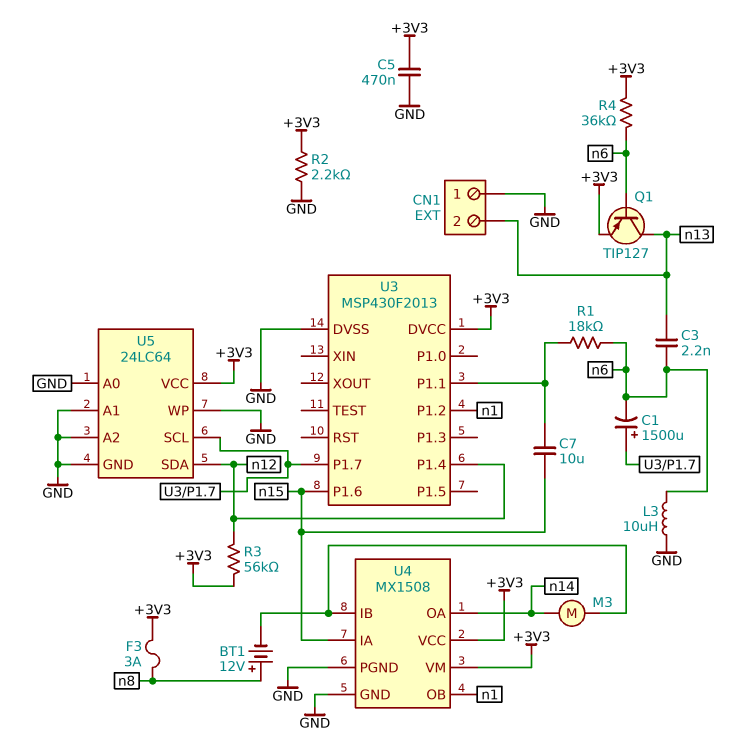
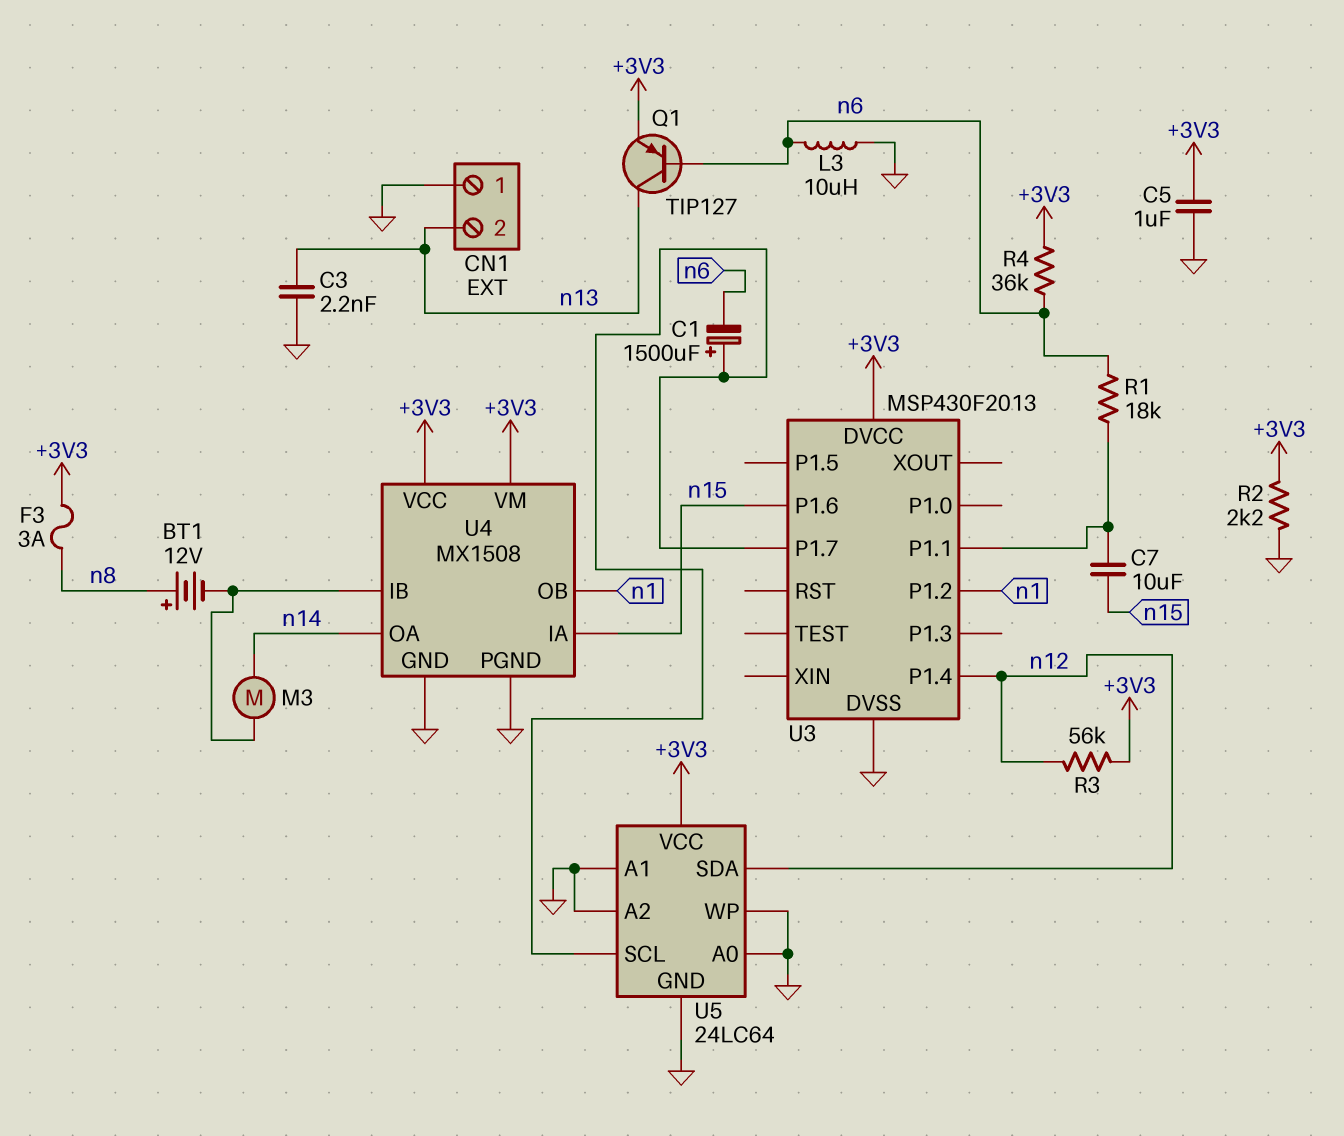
C3: 2.2nF (n6, n13) -> 2.2nF (GND, n13)
C5: 470nF (+3V3, GND) -> 1uF (+3V3, GND)

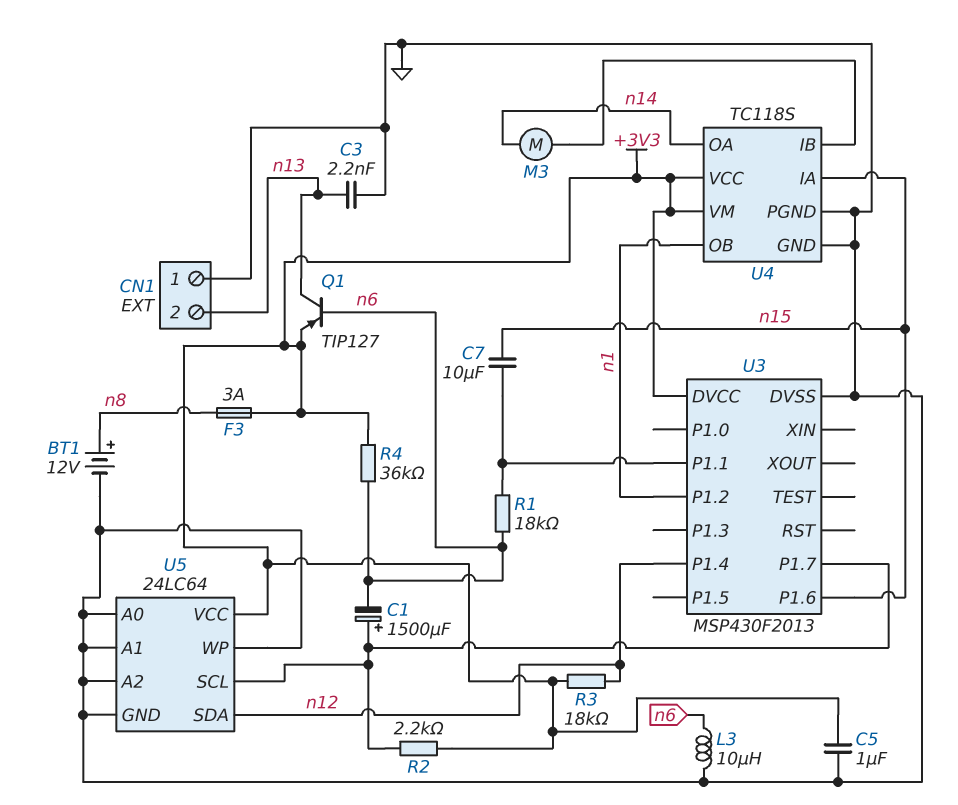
BT1: 12V (plus n8, minus U4/IB) -> 12V (plus n8, minus GND)
R2: 2.2k (+3V3, GND) -> 2.2k (+3V3, U3/P1.7)
R3: 56k (+3V3, n12) -> 18k (+3V3, n12)
U4: MX1508 -> TC118S

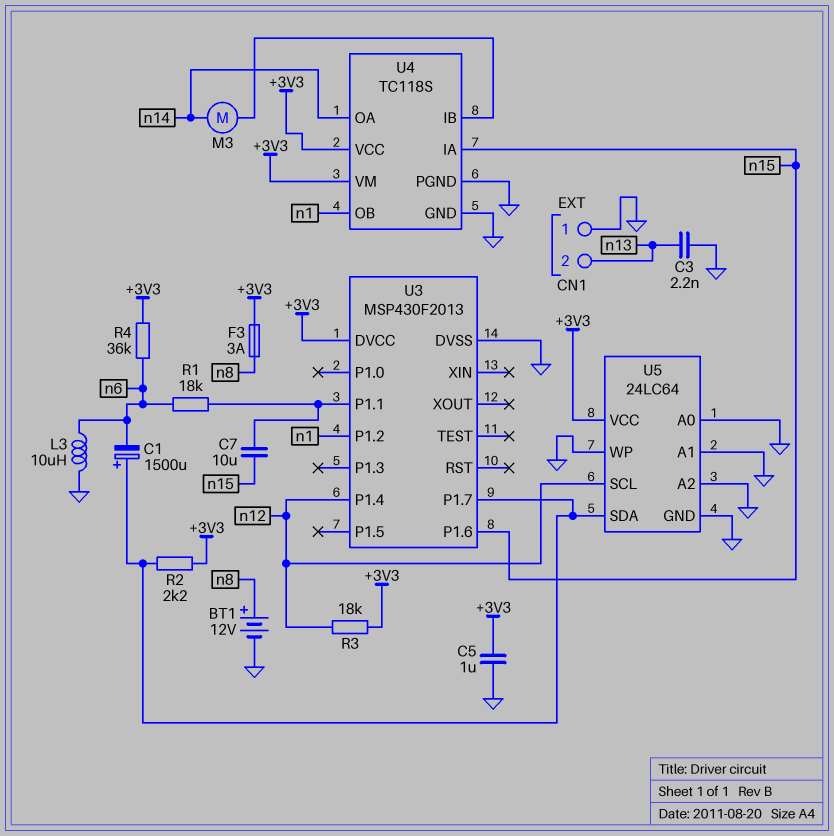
Q1: PNP TIP127 (B n6, C n13, E +3V3) -> none
U5 pin SCL: U3/P1.7 -> n12
U5 pin SDA: n12 -> U3/P1.7

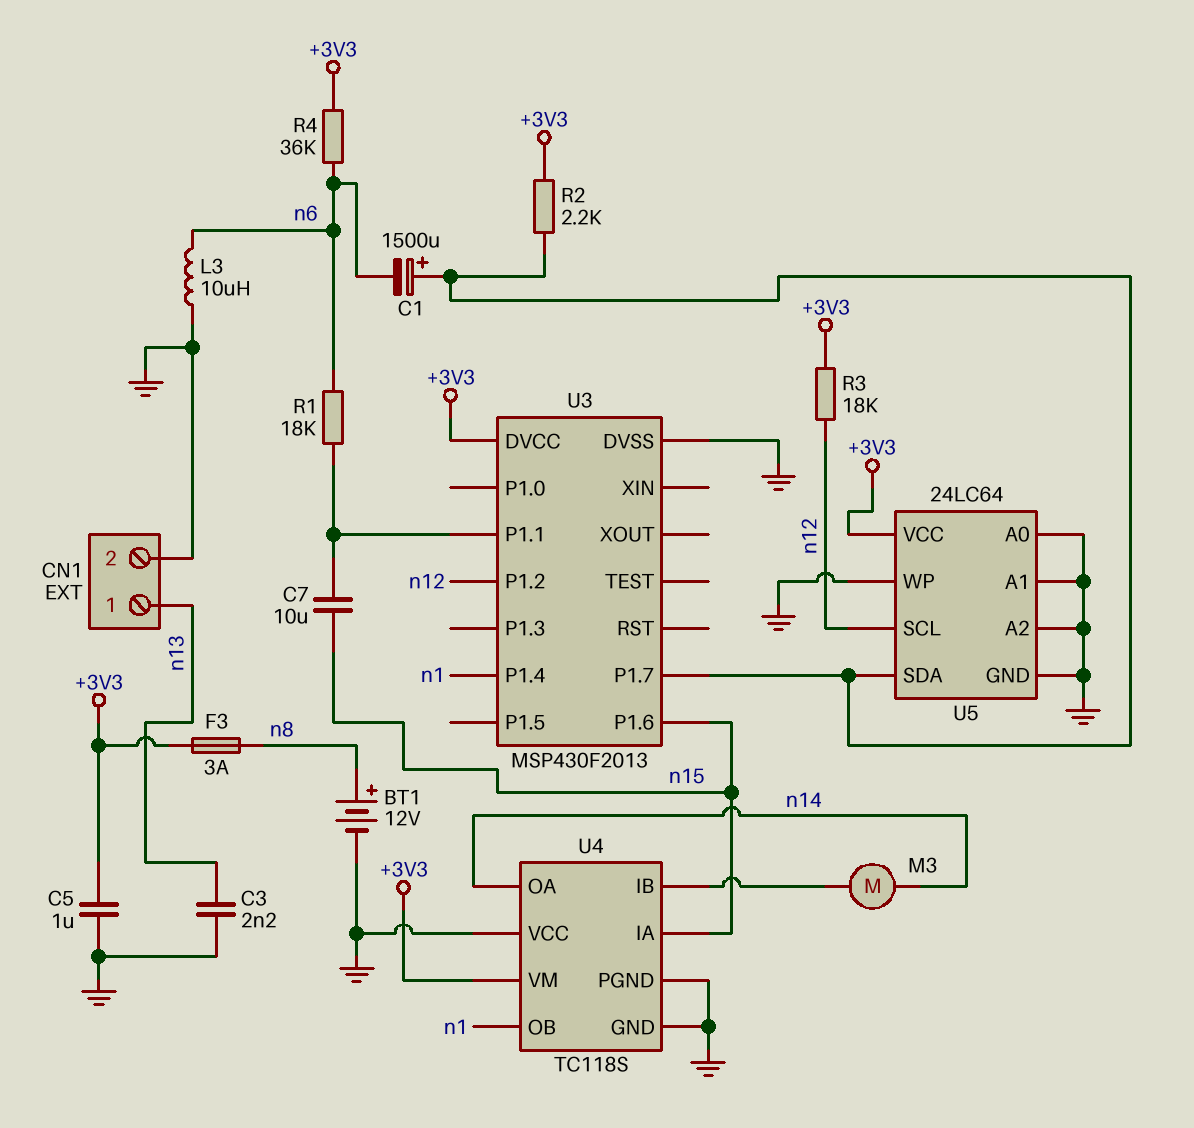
CN1 pin 1: GND -> n13
CN1 pin 2: n13 -> GND
U3 pin P1.2: n1 -> n12
U3 pin P1.4: n12 -> n1
U4 pin VCC: +3V3 -> GND

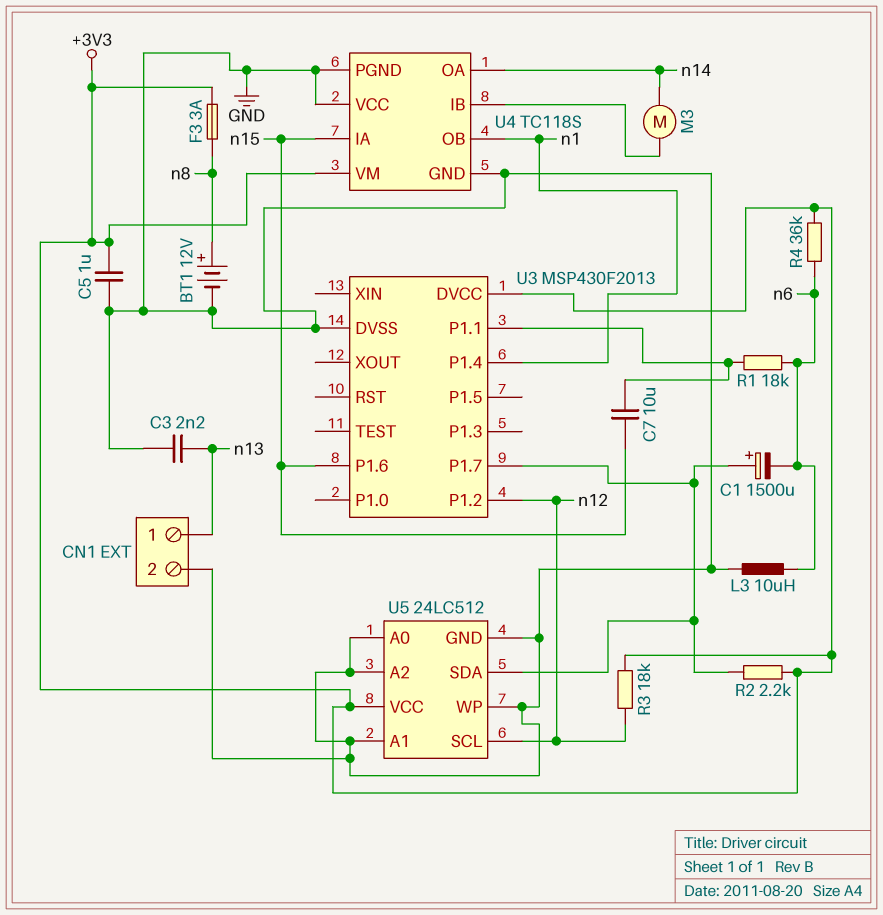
U5: 24LC64 -> 24LC512

